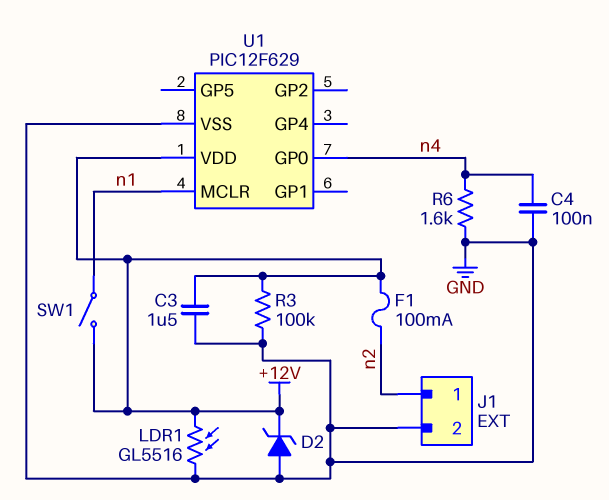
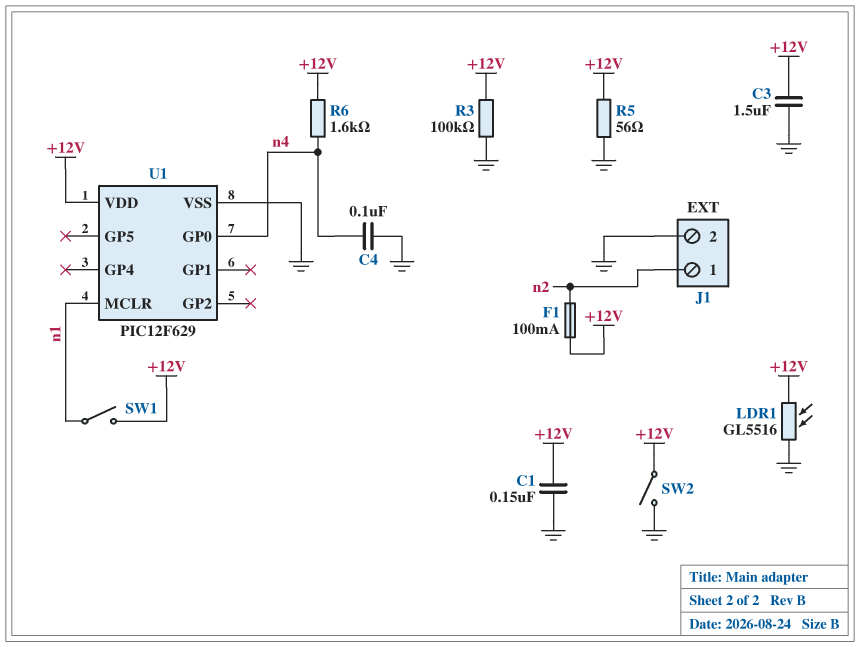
C1: none -> 150nF (+12V, GND)
D2: zener (A GND, K +12V) -> none
R5: none -> 56 (+12V, GND)
R6: 1.6k (GND, n4) -> 1.6k (+12V, n4)
SW2: none -> switch (+12V, GND)

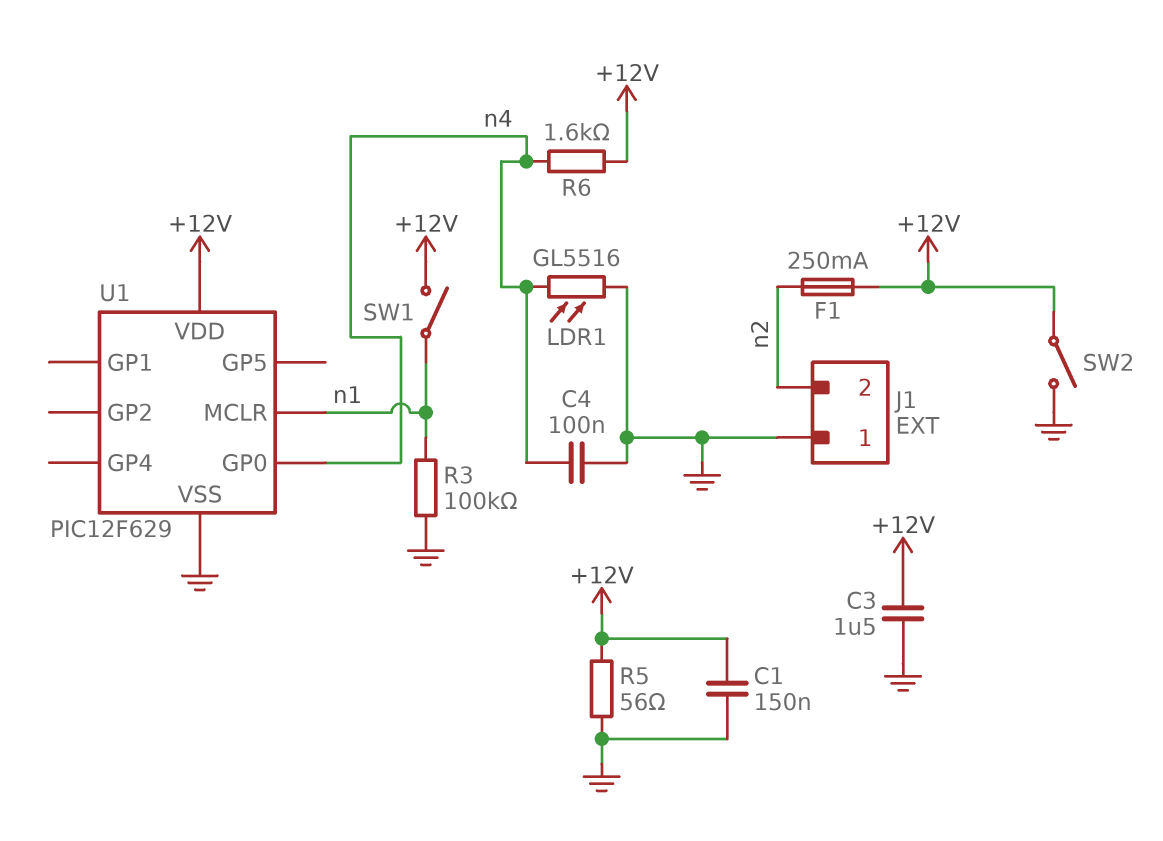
F1: 100mA (+12V, n2) -> 250mA (+12V, n2)
J1 pin 1: n2 -> GND
J1 pin 2: GND -> n2
LDR1: GL5516 (+12V, GND) -> GL5516 (GND, n4)
R3: 100k (+12V, GND) -> 100k (GND, n1)

